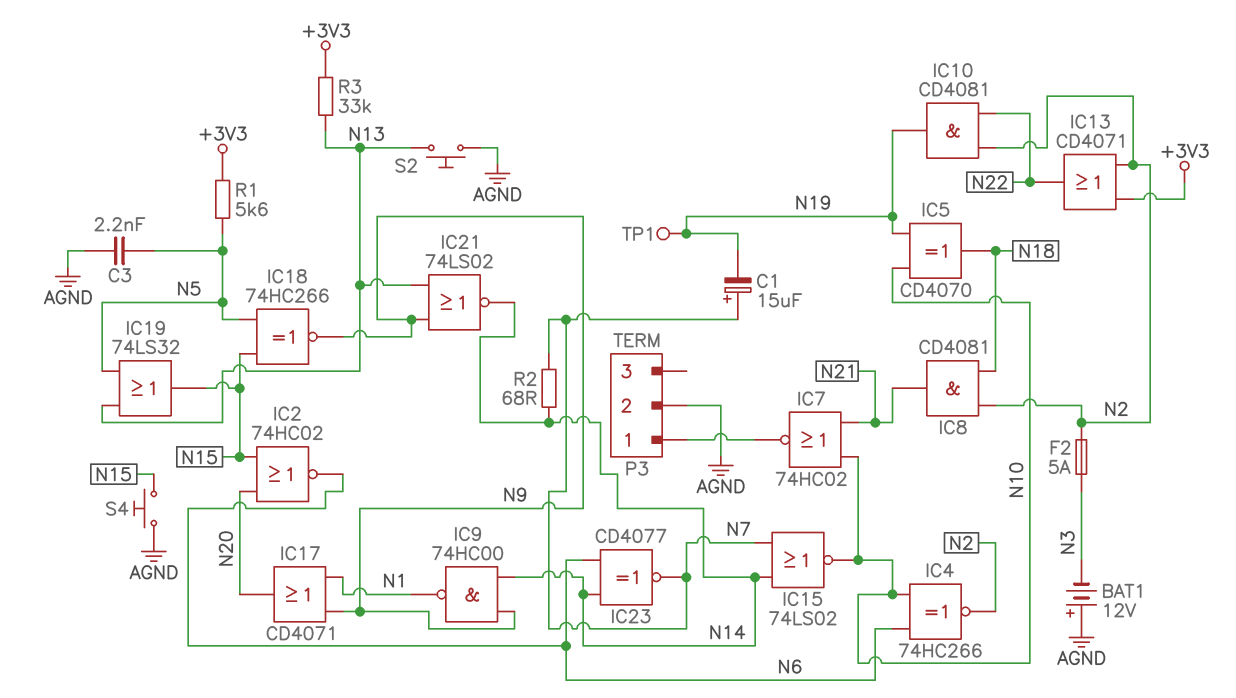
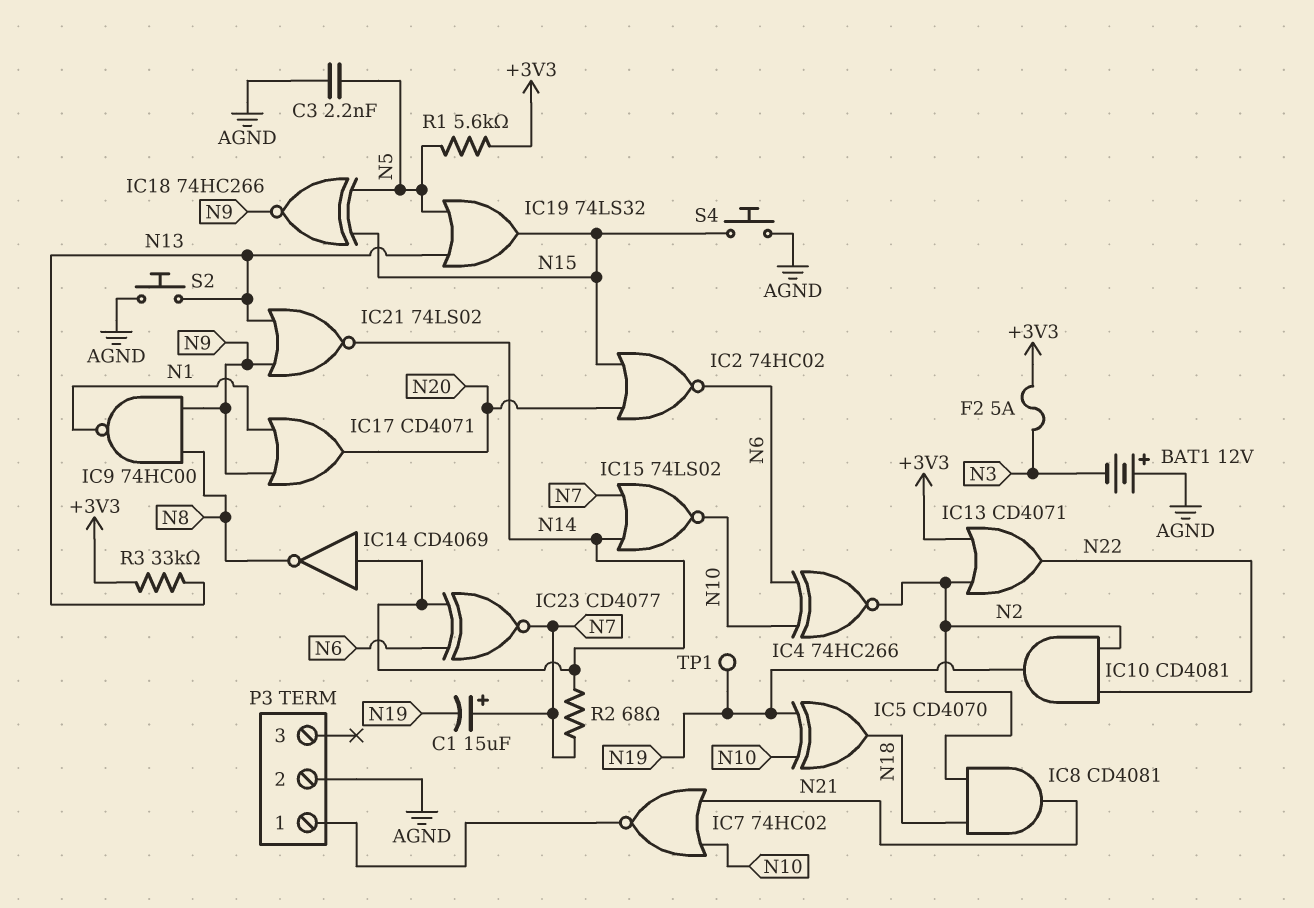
F2: 5A (N2, N3) -> 5A (+3V3, N3)
IC9: NAND 74HC00 (in N9, in N14, out N1) -> NAND 74HC00 (in N8, in N9, out N1)
IC14: none -> NOT CD4069 (in N14, out N8)

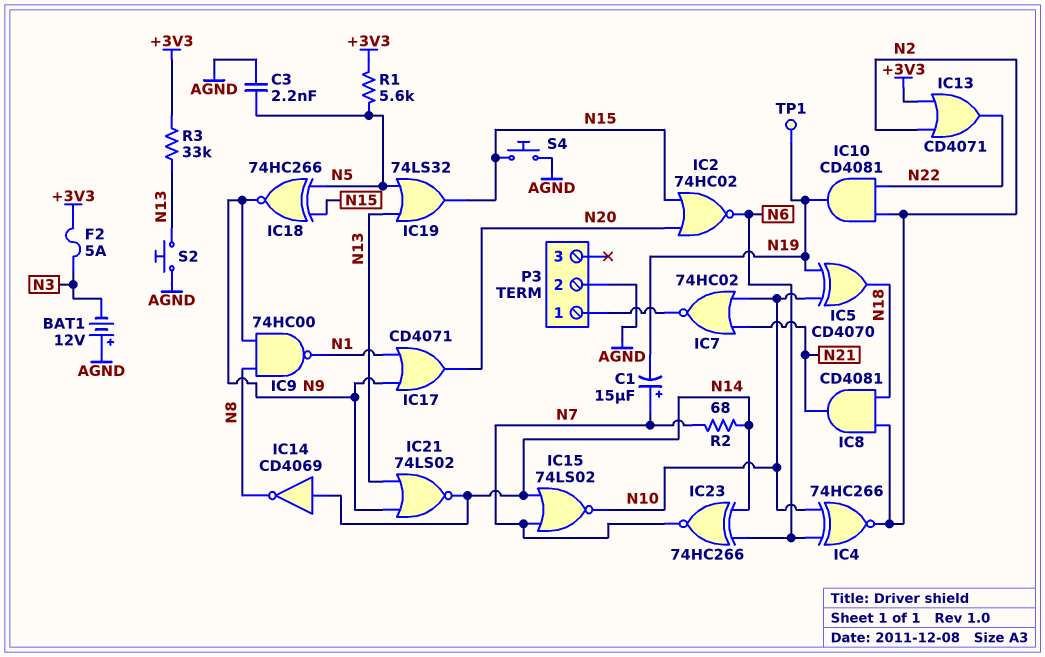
IC23: XNOR CD4077 (in N6, in N14, out N7) -> XNOR 74HC266 (in N6, in N14, out N7)

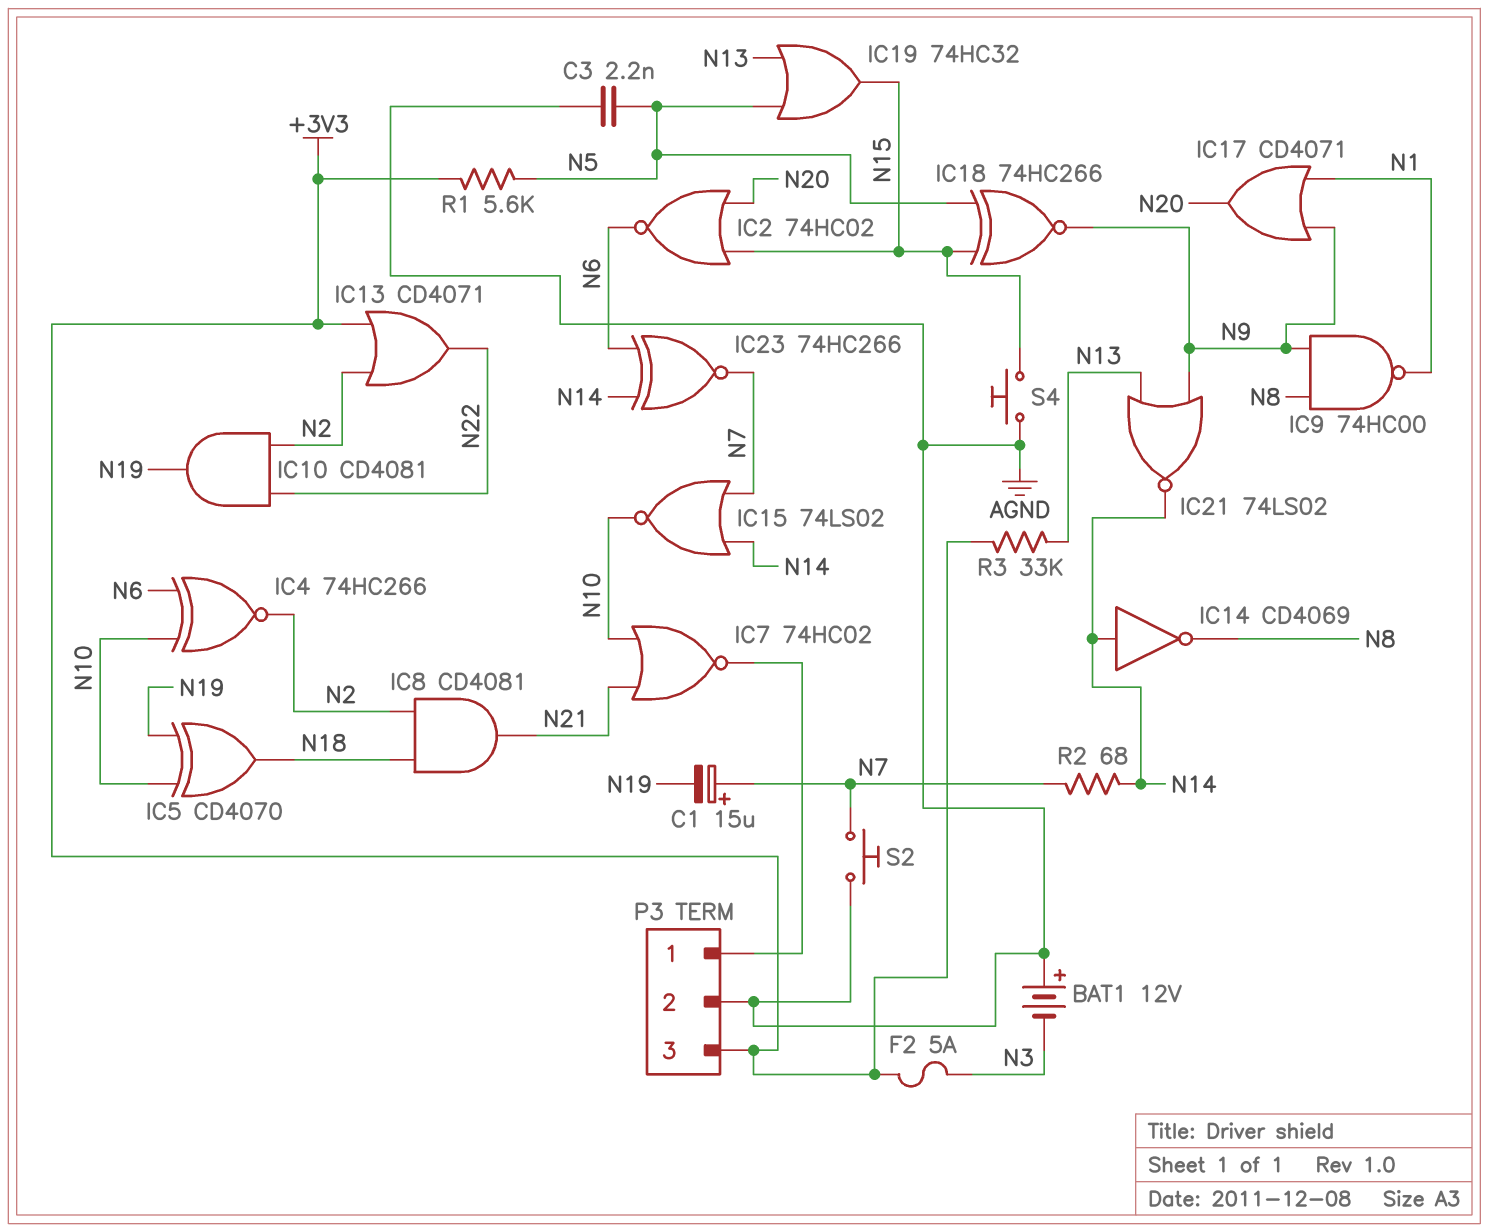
IC19: OR 74LS32 (in N5, in N13, out N15) -> OR 74HC32 (in N5, in N13, out N15)
P3 pin 3: none -> +3V3
S2: button (AGND, N13) -> button (AGND, N7)
TP1: test point (N19) -> none

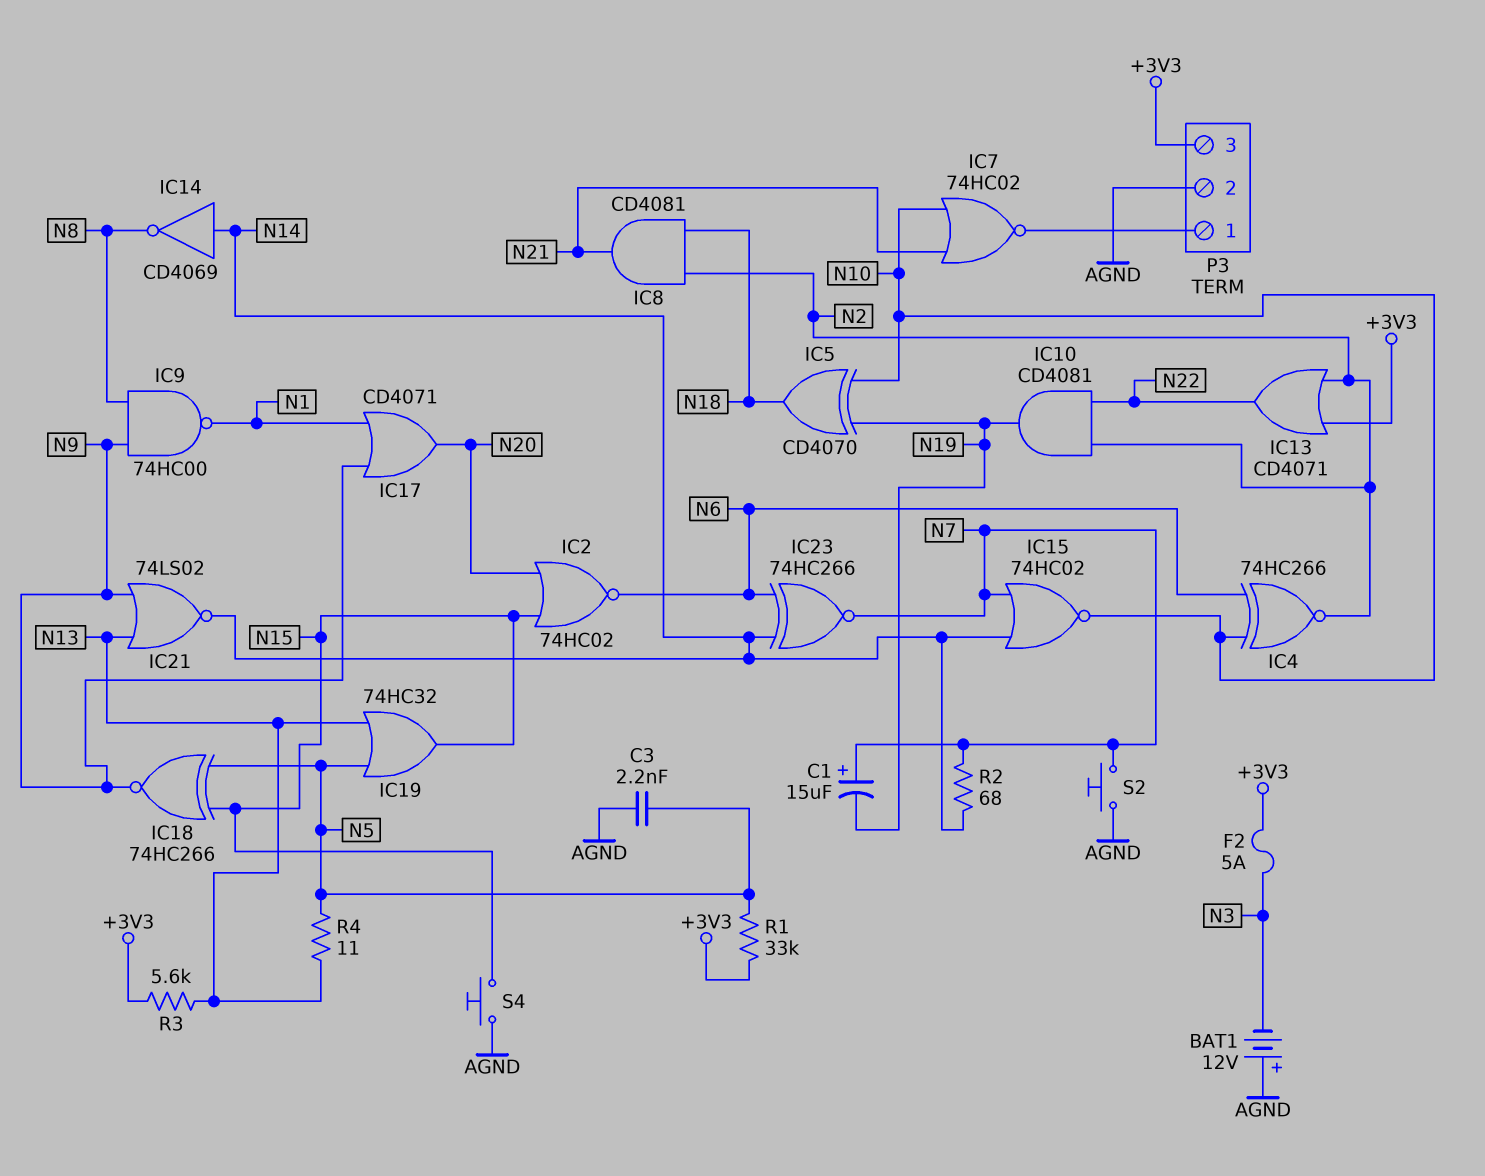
IC15: NOR 74LS02 (in N7, in N14, out N10) -> NOR 74HC02 (in N7, in N14, out N10)
R1: 5.6k (+3V3, N5) -> 33k (+3V3, N5)
R3: 33k (+3V3, N13) -> 5.6k (+3V3, N13)
R4: none -> 11 (N5, N13)

